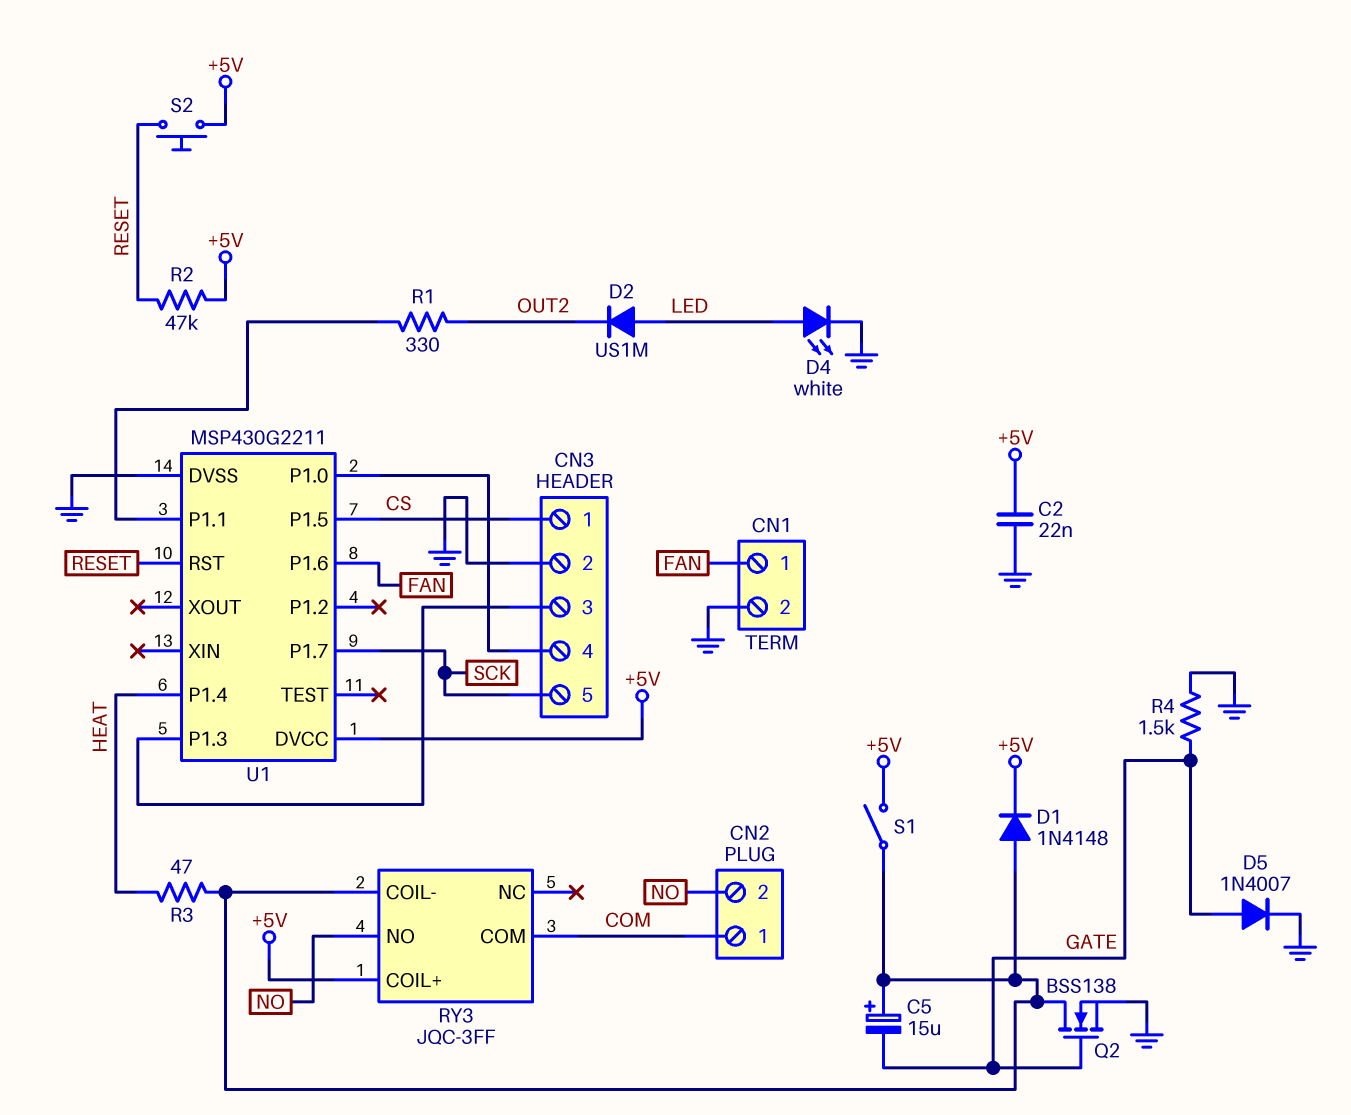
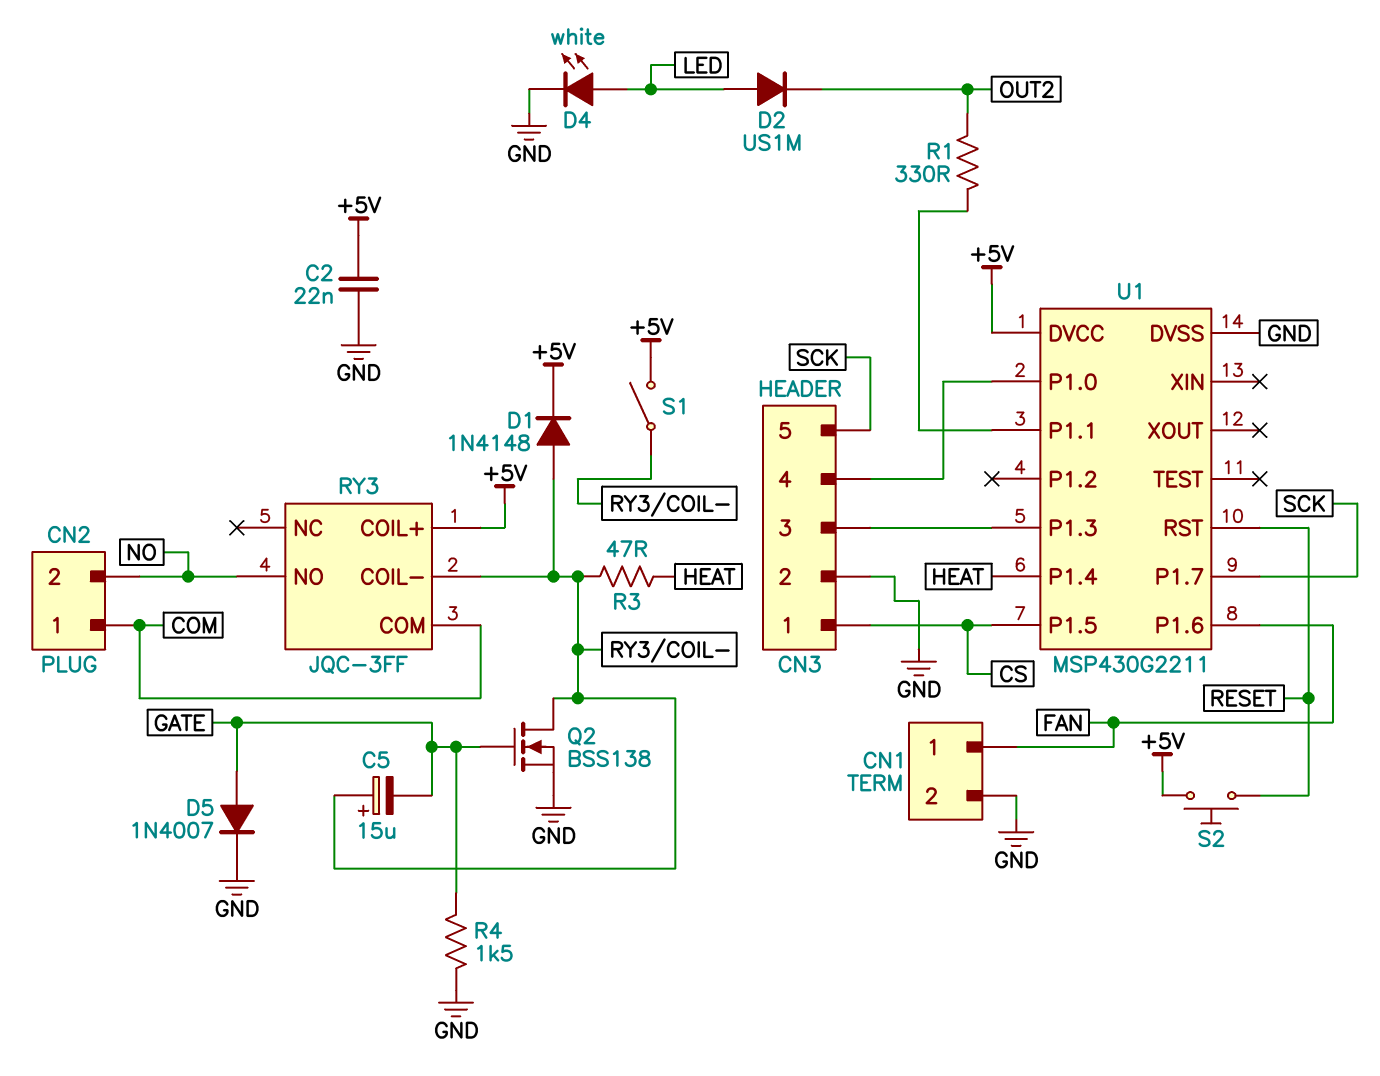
R2: 47k (+5V, RESET) -> none

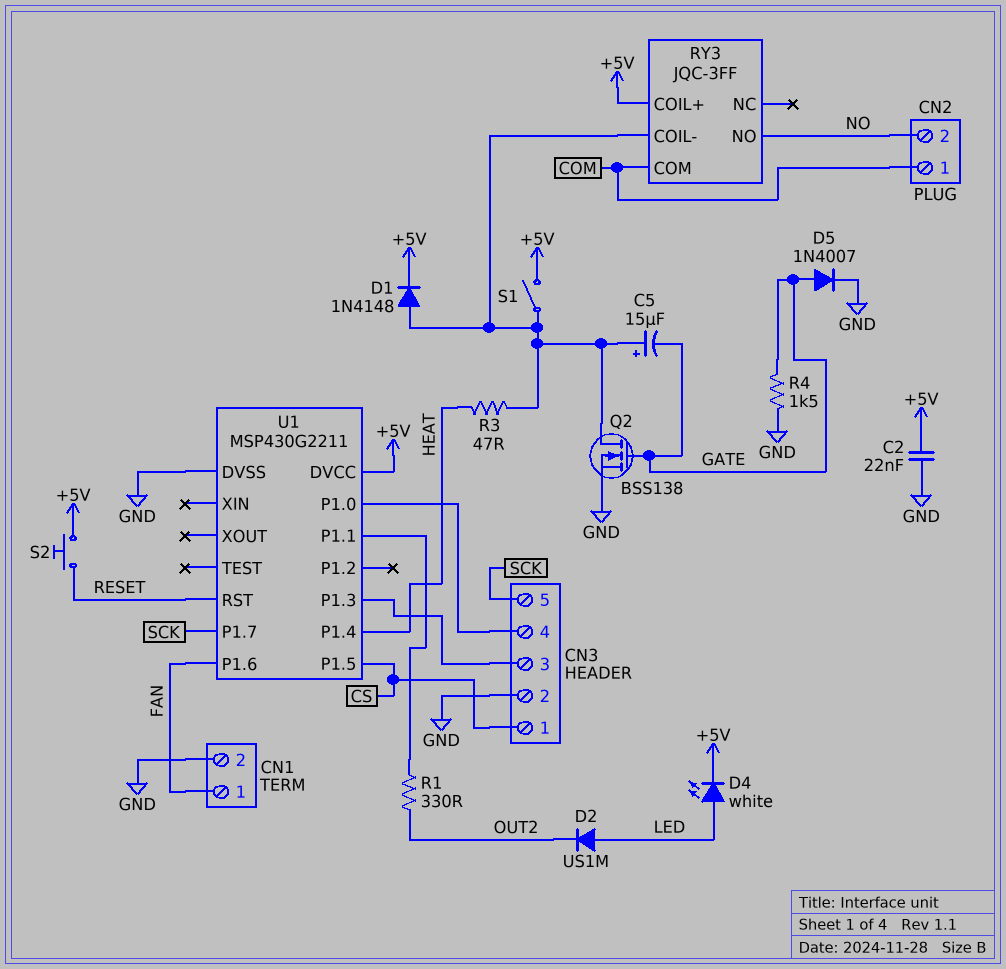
D4: LED white (A LED, K GND) -> LED white (A LED, K +5V)

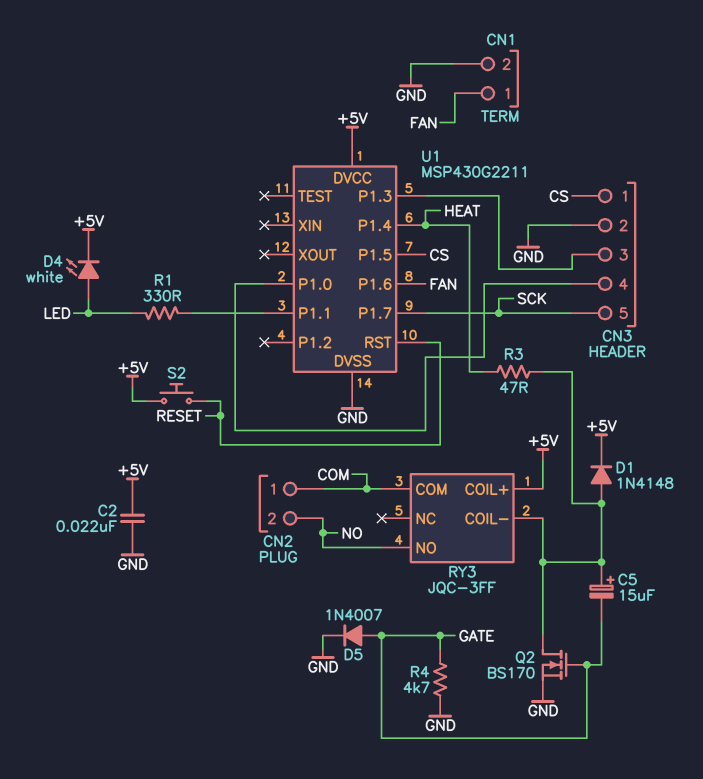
D2: diode US1M (A LED, K OUT2) -> none
Q2: NMOS BSS138 (G GATE, D RY3/COIL-, S GND) -> NMOS BS170 (G GATE, D RY3/COIL-, S GND)
R1: 330 (OUT2, U1/P1.1) -> 330 (LED, U1/P1.1)
R4: 1.5k (GATE, GND) -> 4.7k (GATE, GND)
S1: switch (+5V, RY3/COIL-) -> none

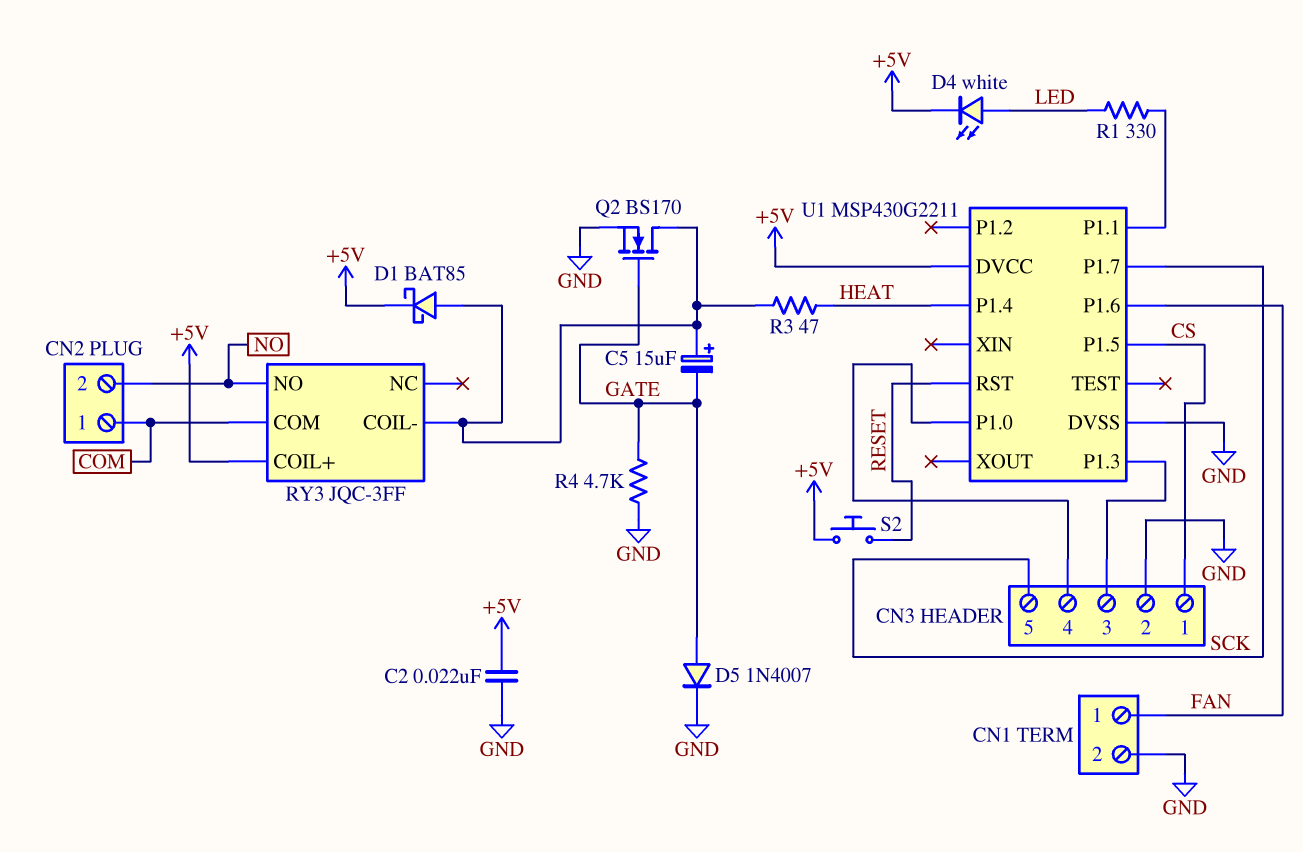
D1: diode 1N4148 (A RY3/COIL-, K +5V) -> schottky BAT85 (A RY3/COIL-, K +5V)

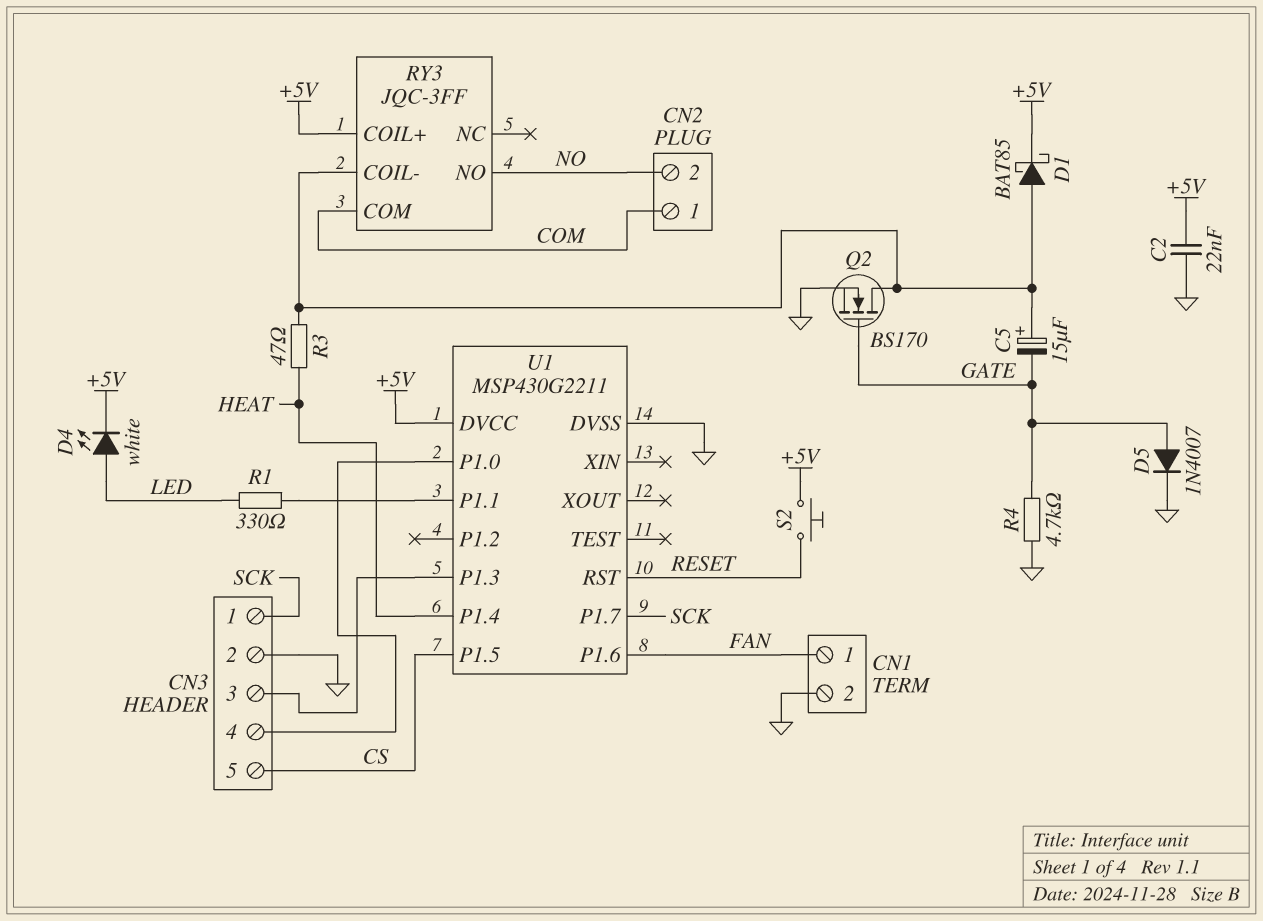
CN3 pin 1: CS -> SCK
CN3 pin 5: SCK -> CS

